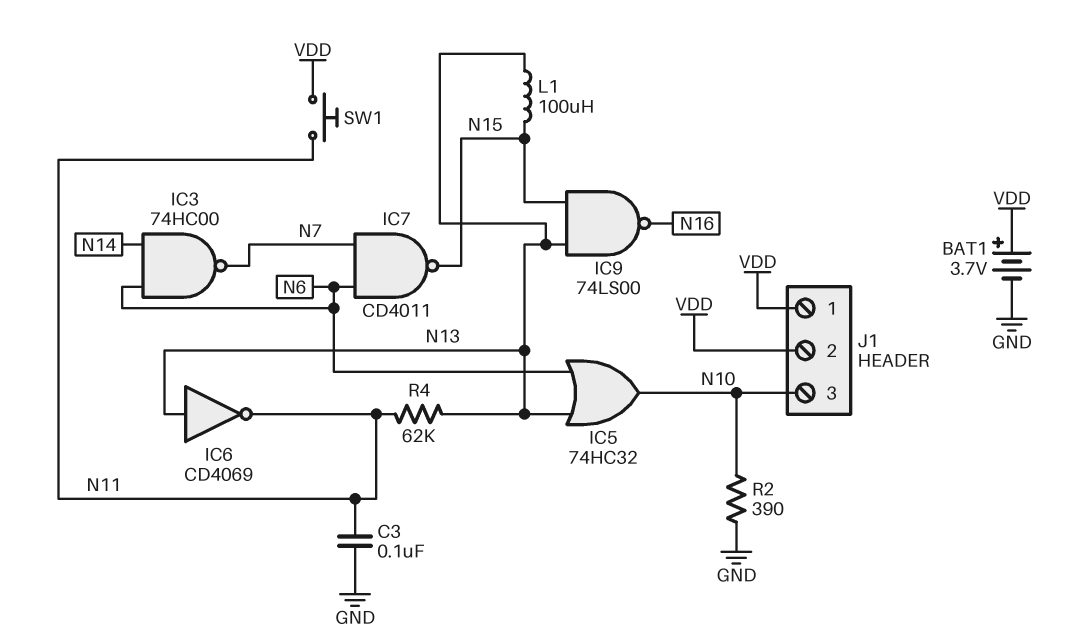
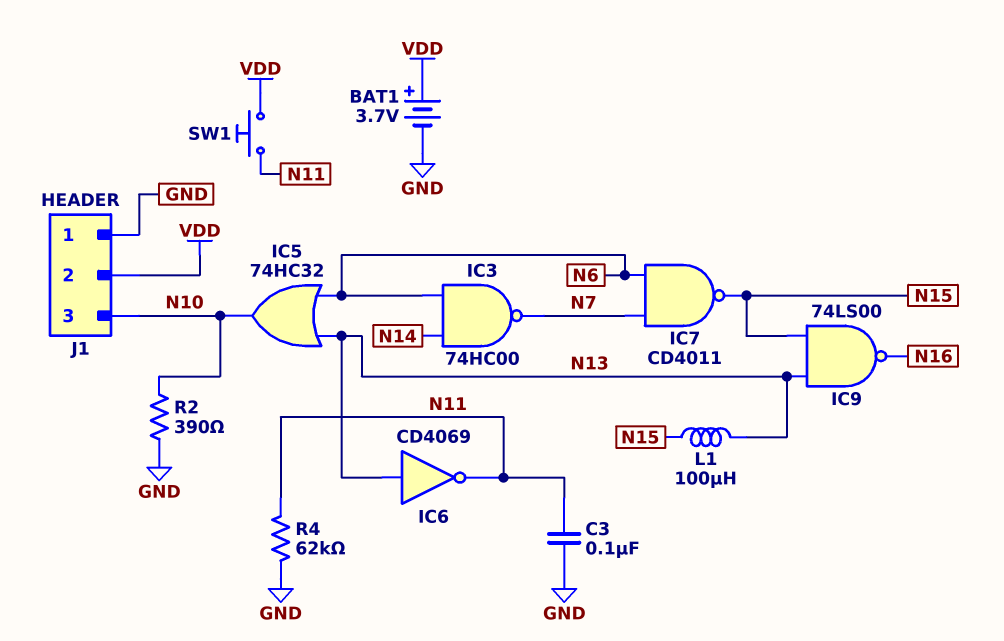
J1 pin 1: VDD -> GND
R4: 62k (N11, N13) -> 62k (GND, N11)

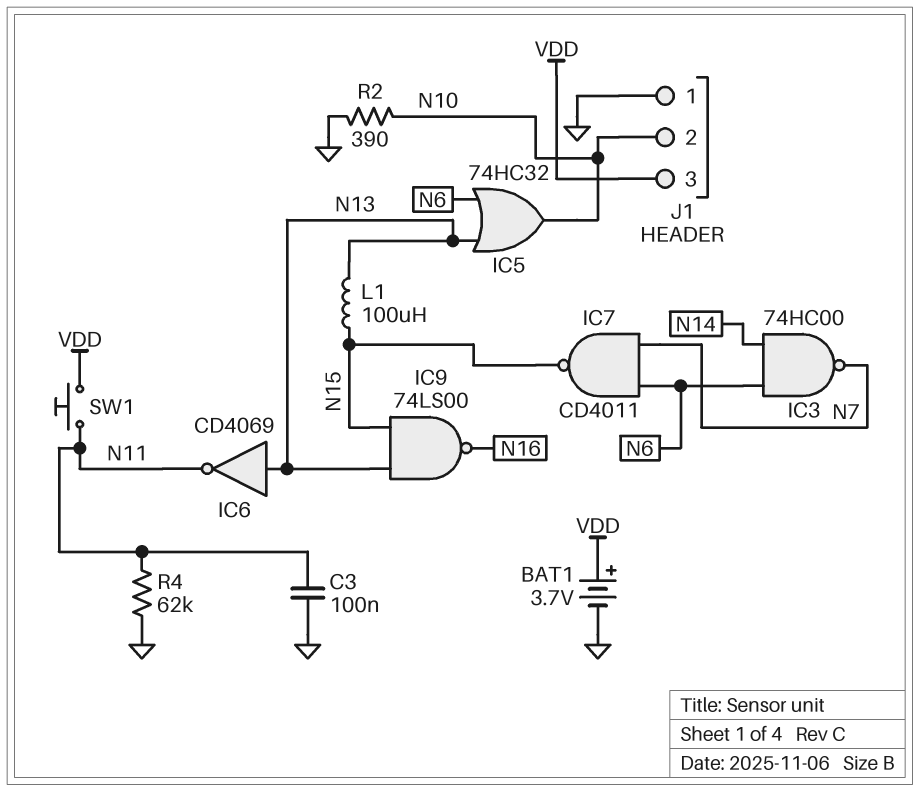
J1 pin 2: VDD -> N10
J1 pin 3: N10 -> VDD

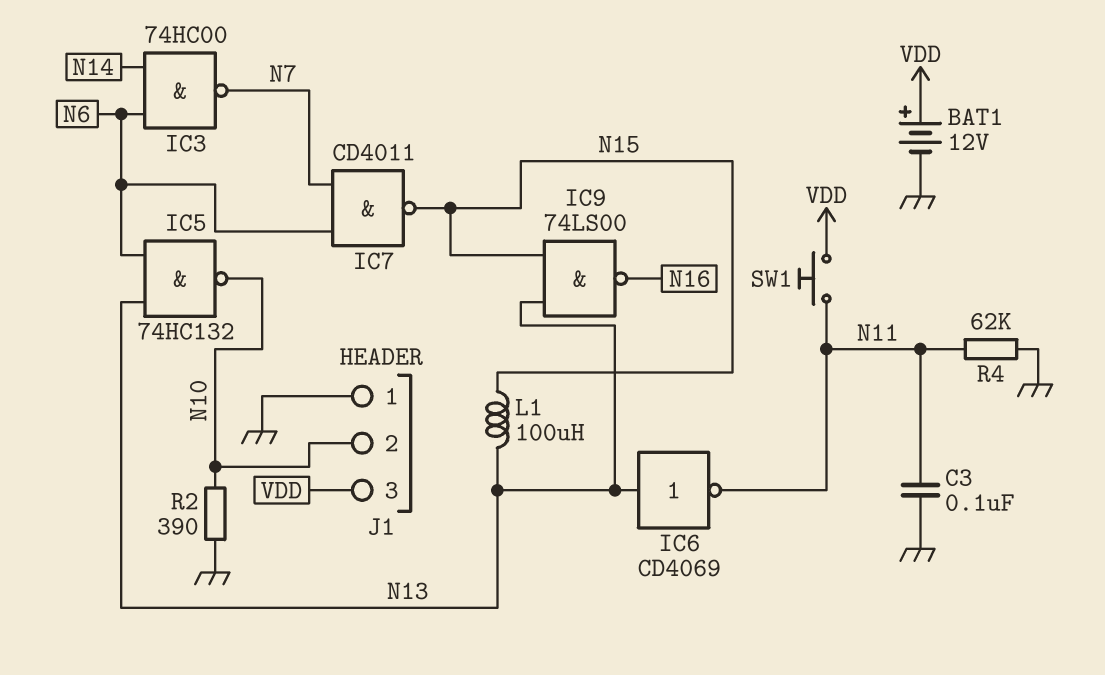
BAT1: 3.7V (plus VDD, minus GND) -> 12V (plus VDD, minus GND)
IC5: OR 74HC32 (in N6, in N13, out N10) -> NAND 74HC132 (in N6, in N13, out N10)

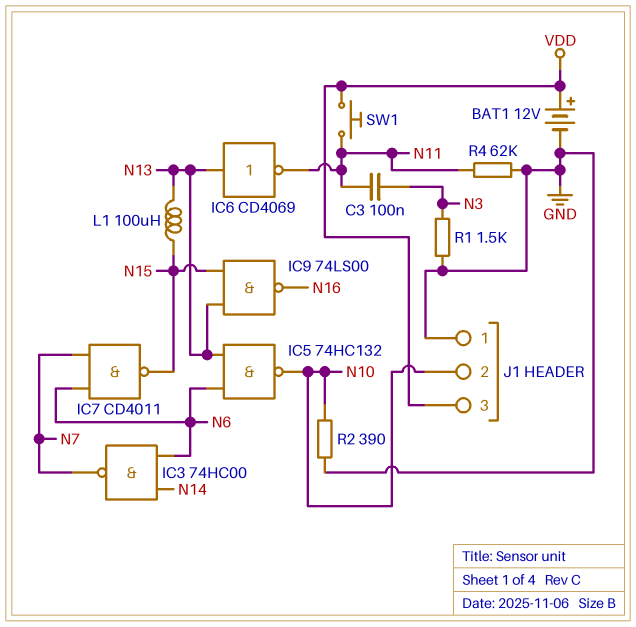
C3: 100nF (GND, N11) -> 100nF (N3, N11)
R1: none -> 1.5k (GND, N3)

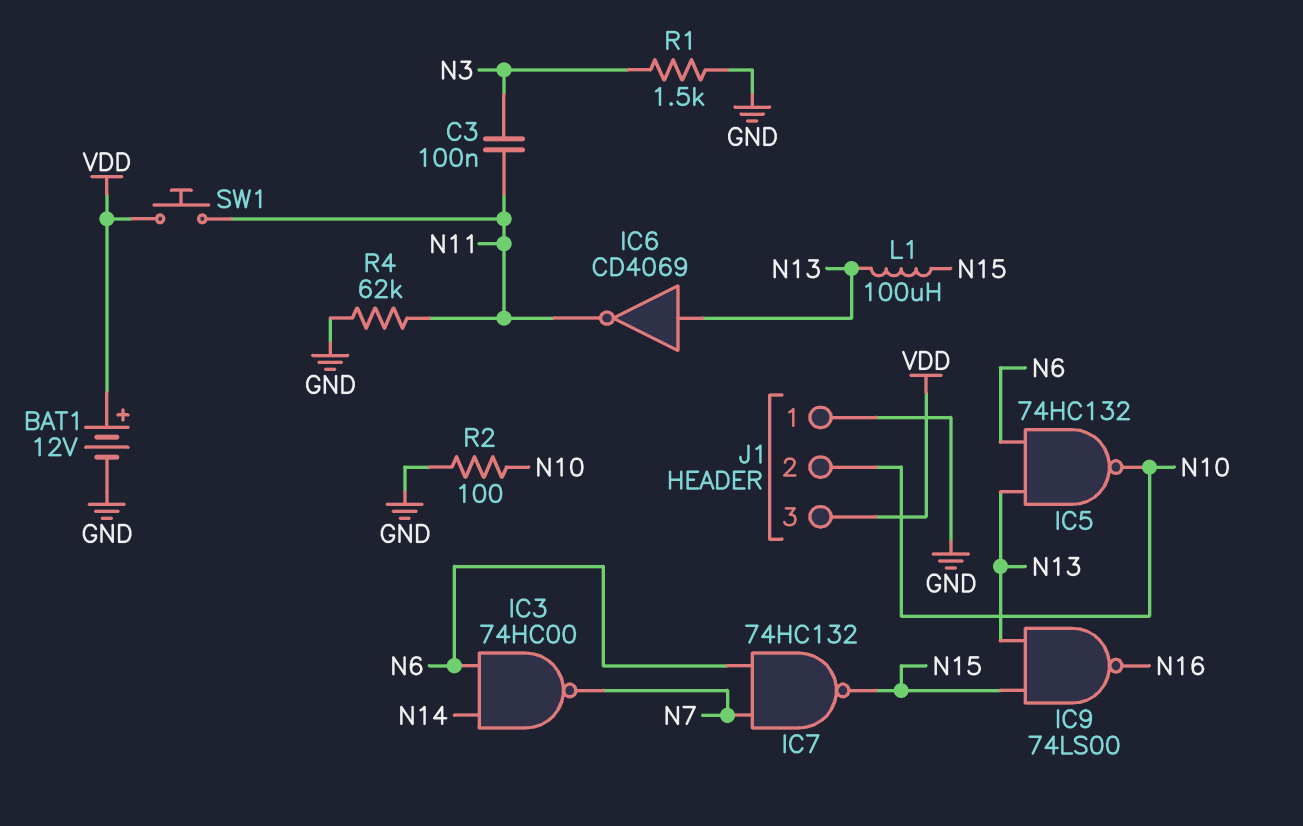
IC7: NAND CD4011 (in N6, in N7, out N15) -> NAND 74HC132 (in N6, in N7, out N15)
R2: 390 (GND, N10) -> 100 (GND, N10)

